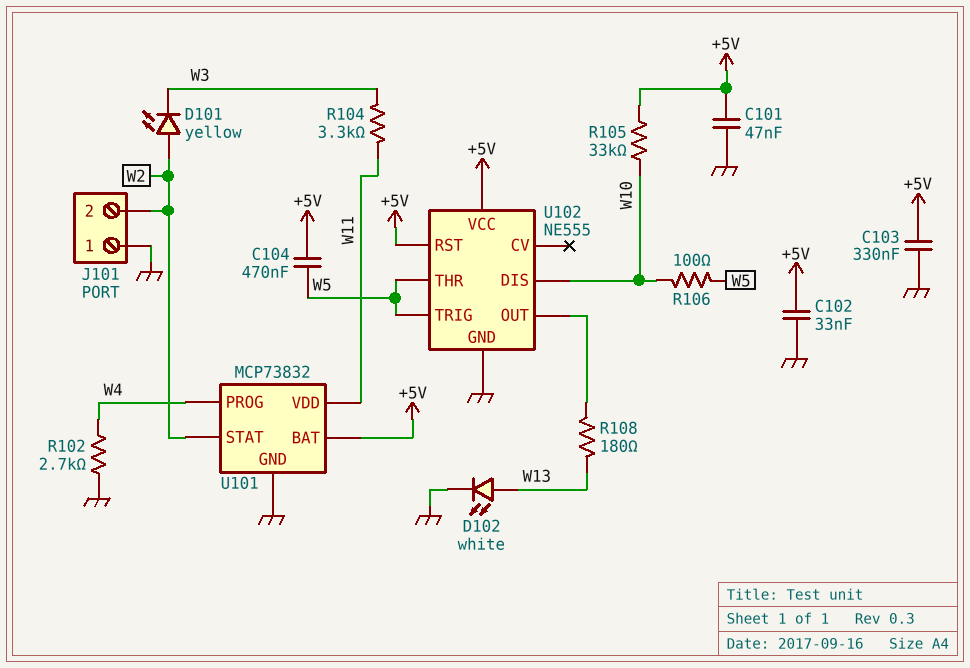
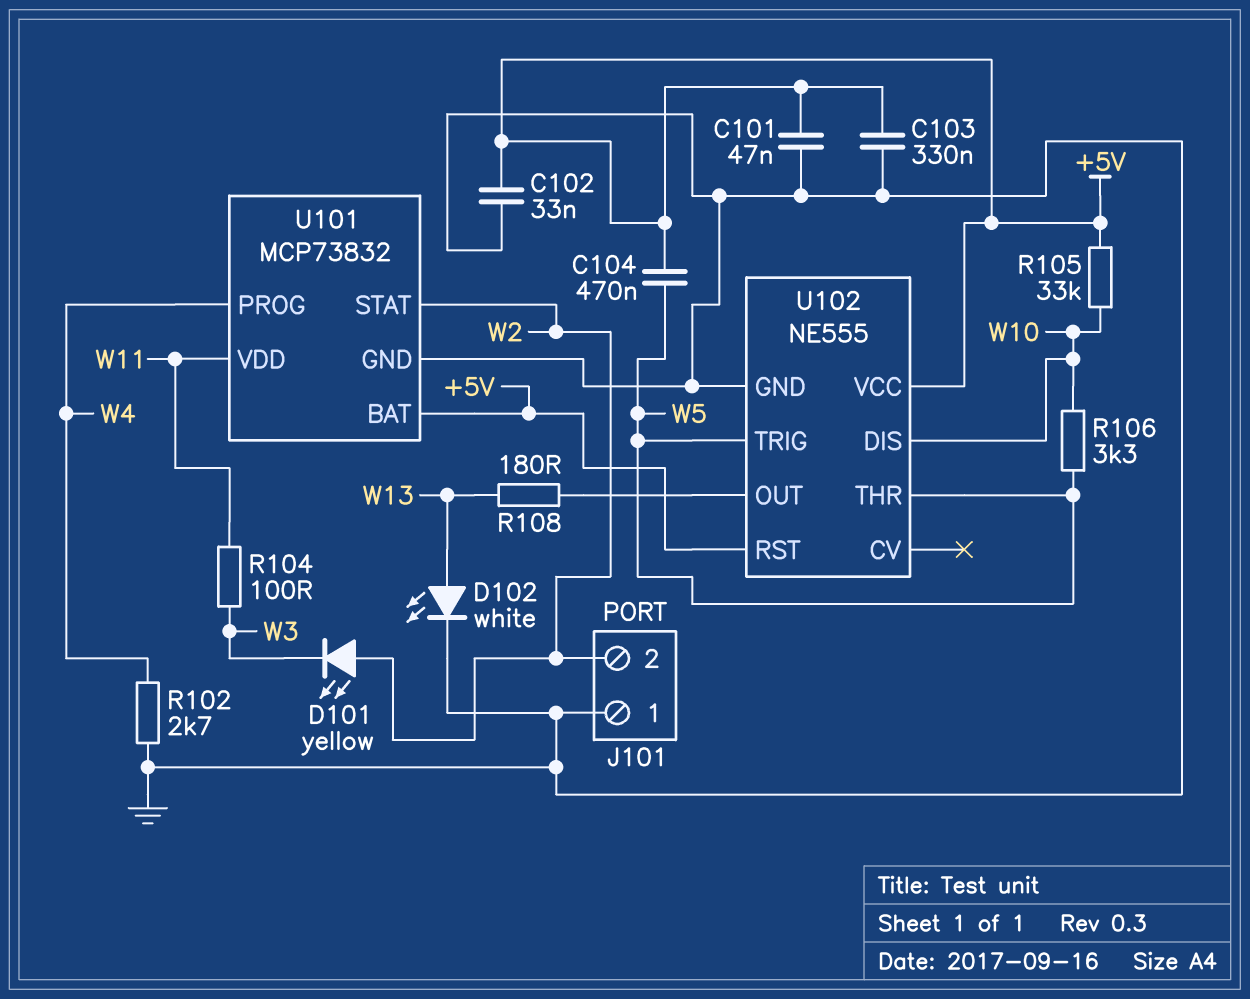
R104: 3.3k (W3, W11) -> 100 (W3, W11)
R106: 100 (W5, W10) -> 3.3k (W5, W10)

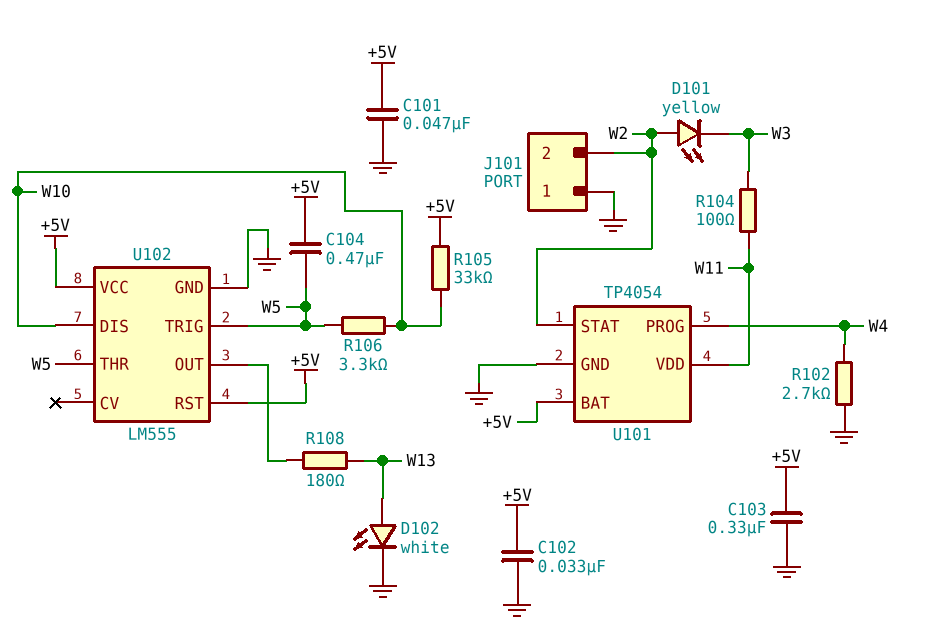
U101: MCP73832 -> TP4054
U102: NE555 -> LM555

